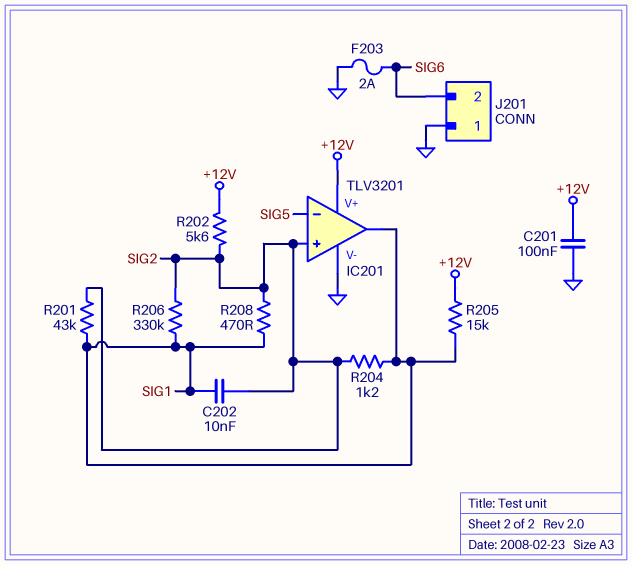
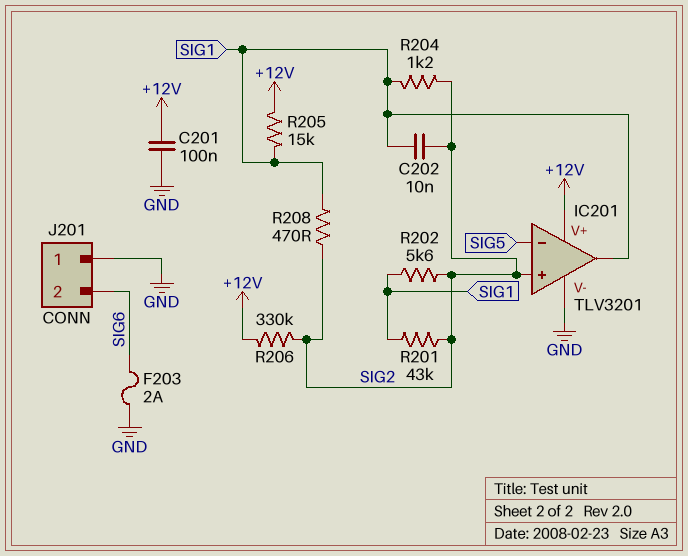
R202: 5.6k (+12V, SIG2) -> 5.6k (SIG1, SIG2)
R206: 330k (SIG1, SIG2) -> 330k (+12V, SIG2)

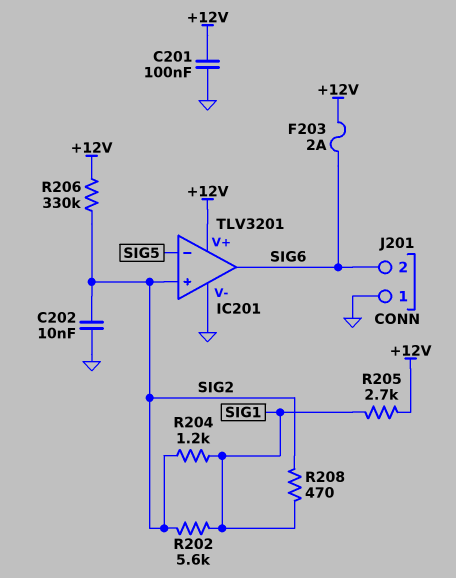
C202: 10nF (SIG1, SIG2) -> 10nF (GND, SIG2)
F203: 2A (GND, SIG6) -> 2A (+12V, SIG6)
IC201 pin out: SIG1 -> SIG6
R201: 43k (SIG1, SIG2) -> none
R205: 15k (+12V, SIG1) -> 2.7k (+12V, SIG1)

